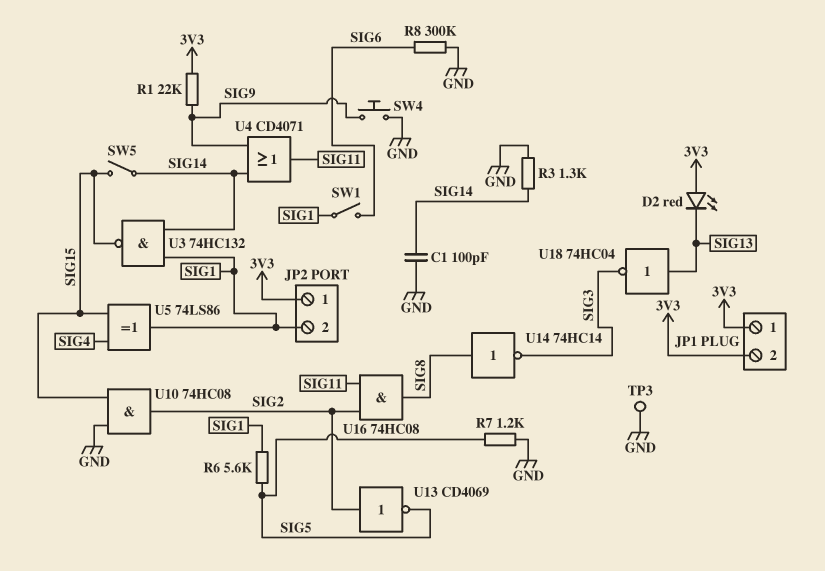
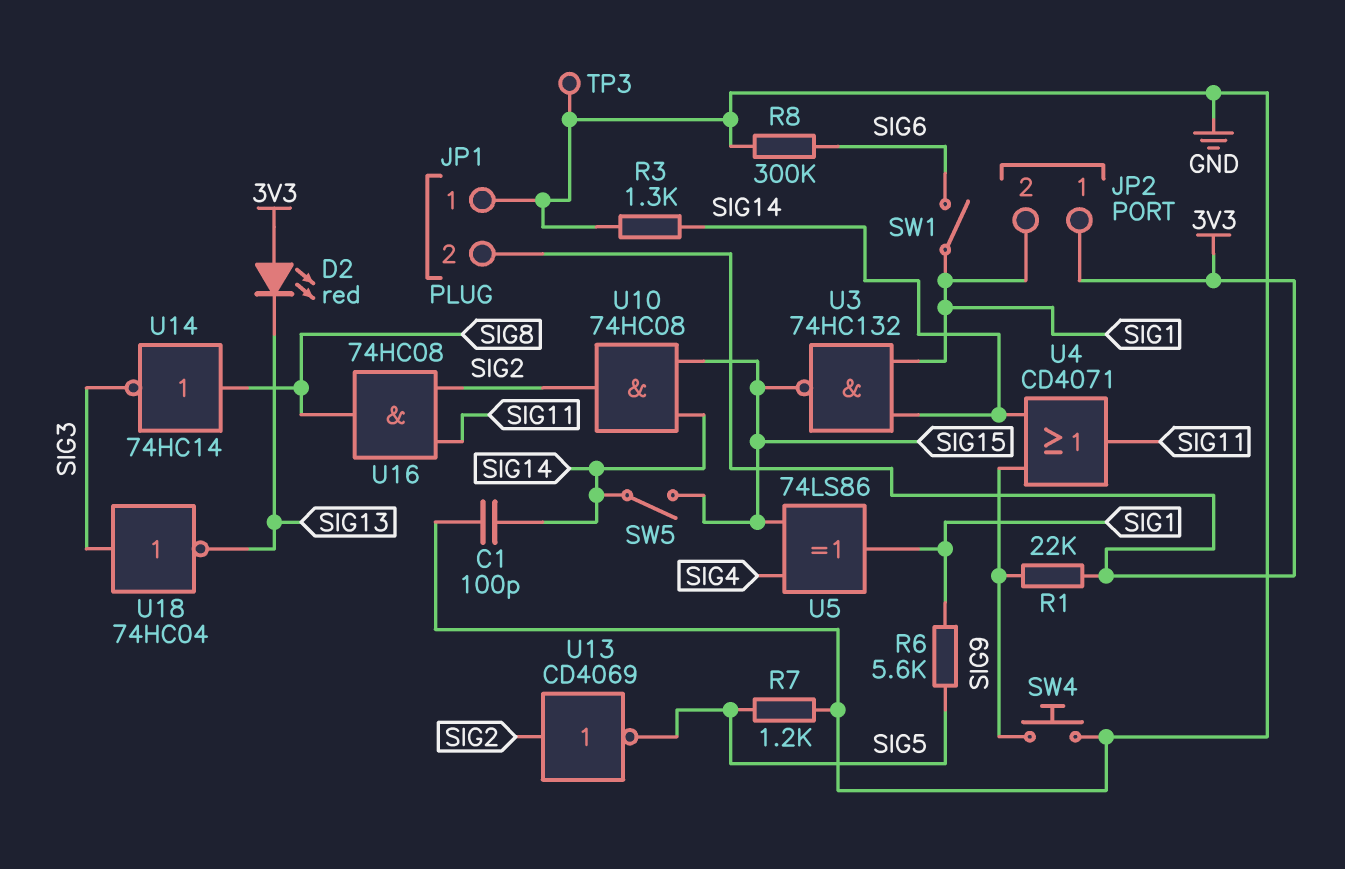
JP1 pin 1: 3V3 -> GND
U10: AND 74HC08 (in GND, in SIG15, out SIG2) -> AND 74HC08 (in SIG14, in SIG15, out SIG2)
U18: NOT 74HC04 (in SIG13, out SIG3) -> NOT 74HC04 (in SIG3, out SIG13)

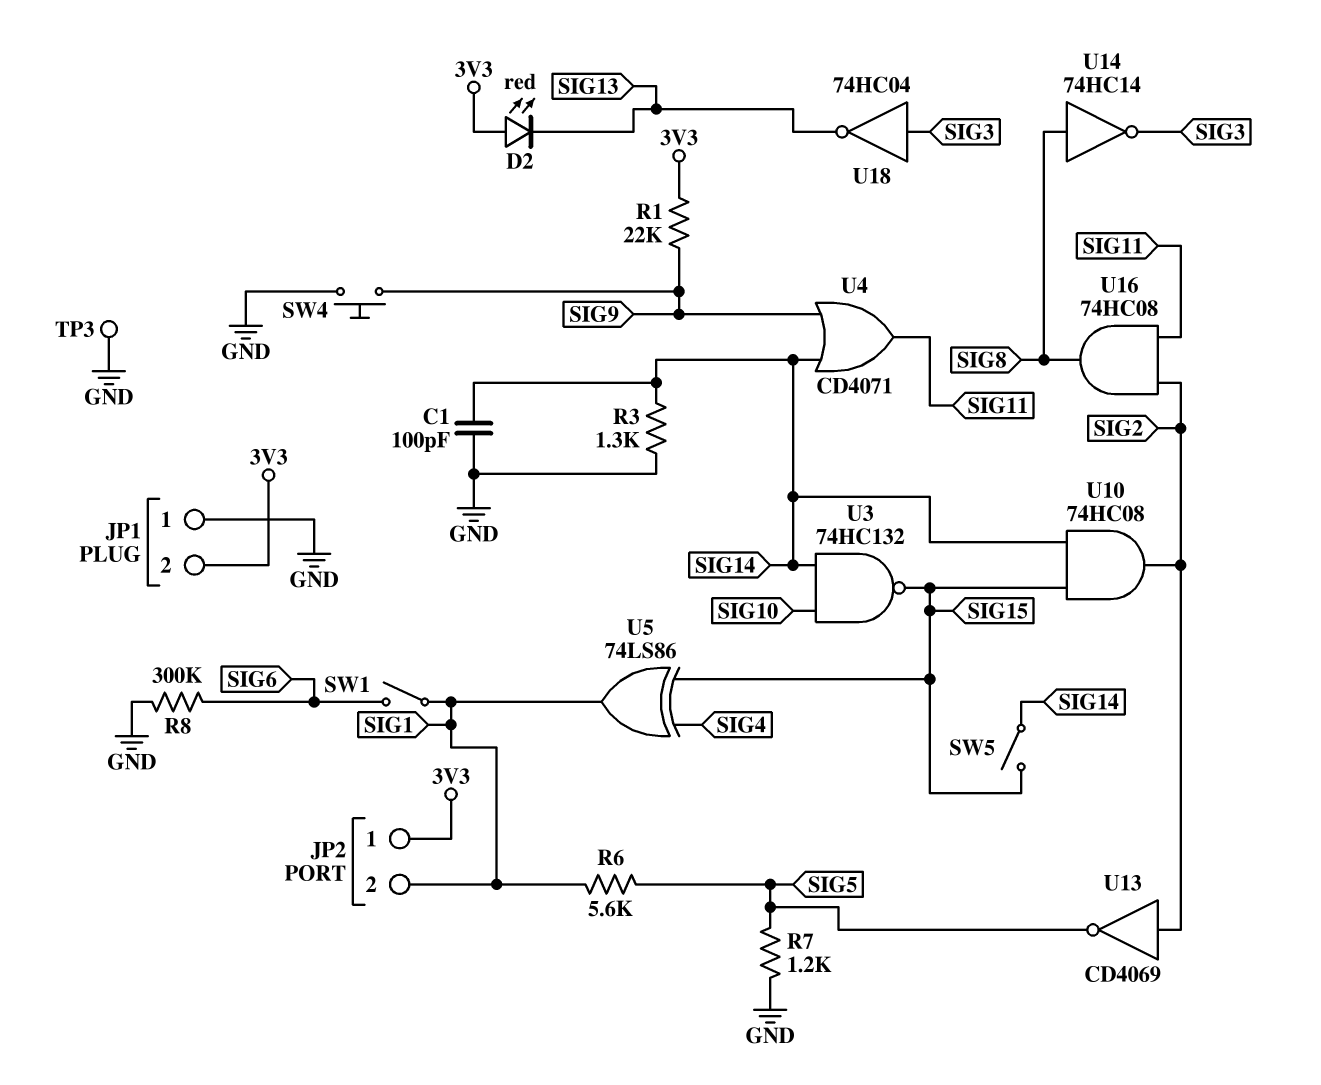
U3: NAND 74HC132 (in SIG1, in SIG14, out SIG15) -> NAND 74HC132 (in SIG10, in SIG14, out SIG15)

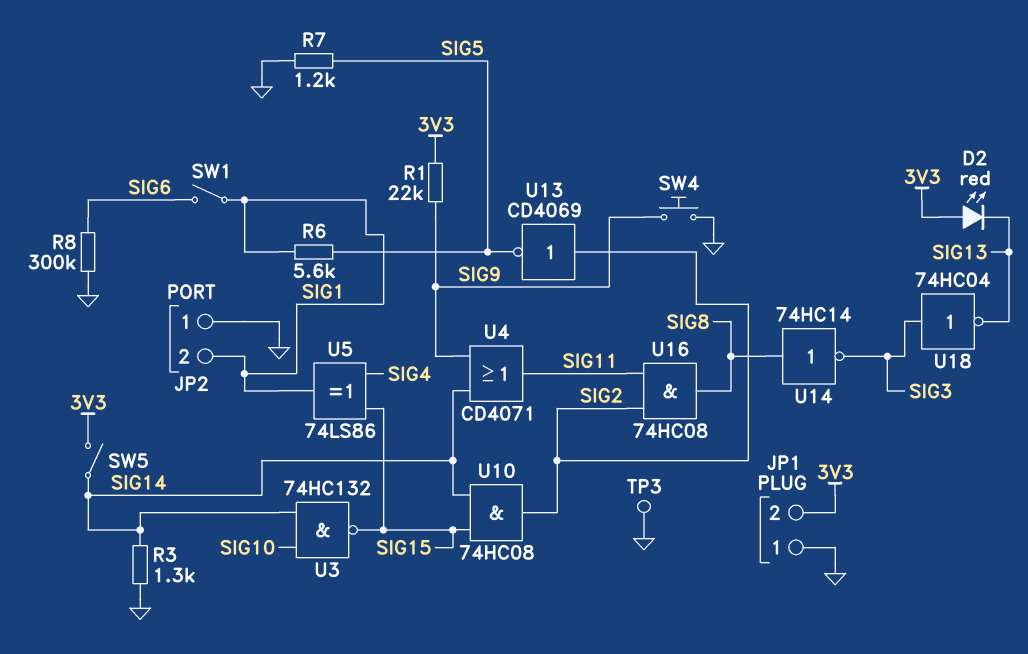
C1: 100pF (GND, SIG14) -> none
JP2 pin 1: 3V3 -> GND
SW5: switch (SIG14, SIG15) -> switch (3V3, SIG14)

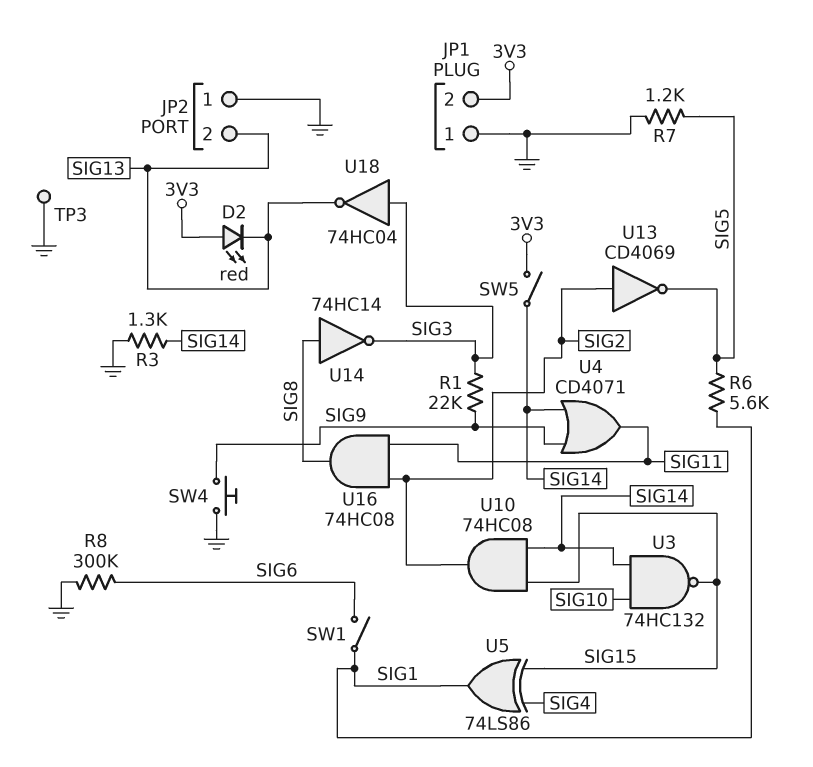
JP2 pin 2: SIG1 -> SIG13
R1: 22k (3V3, SIG9) -> 22k (SIG3, SIG9)

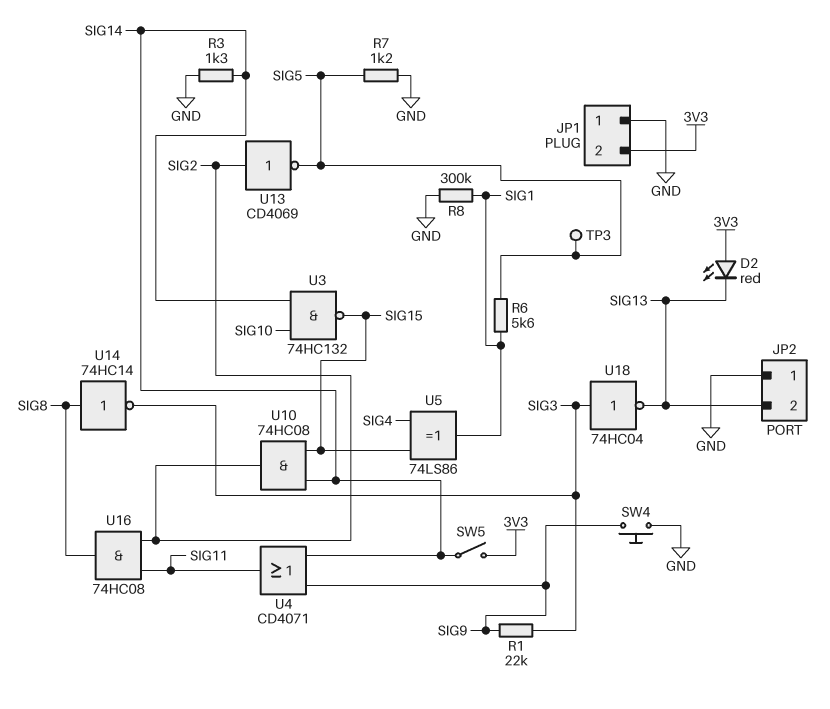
R8: 300k (GND, SIG6) -> 300k (GND, SIG1)
SW1: switch (SIG1, SIG6) -> none
TP3: test point (GND) -> test point (SIG5)

